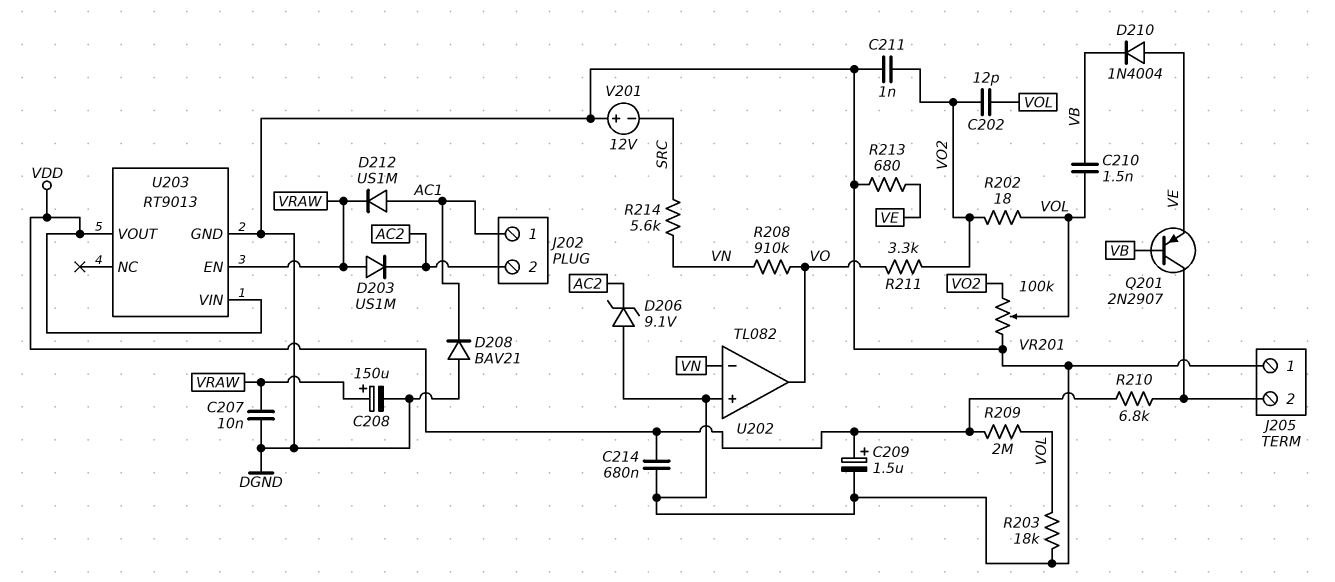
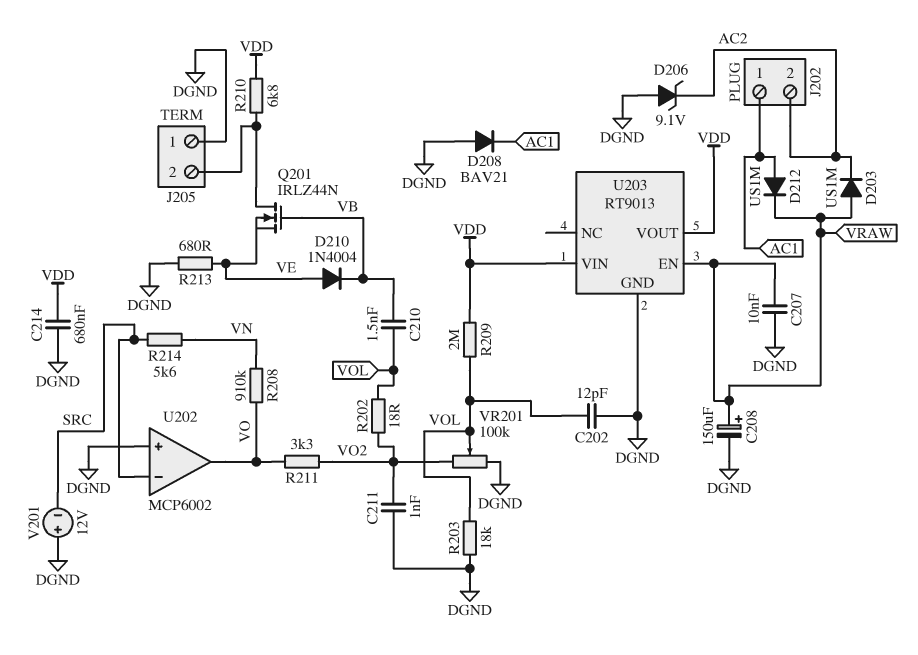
C202: 12pF (VO2, VOL) -> 12pF (DGND, VOL)
C209: 1.5uF (plus VDD, minus DGND) -> none
Q201: PNP 2N2907 (B VB, C J205/2, E VE) -> NMOS IRLZ44N (G VB, D J205/2, S VE)
U202: TL082 -> MCP6002
U202 pin in-: VN -> SRC

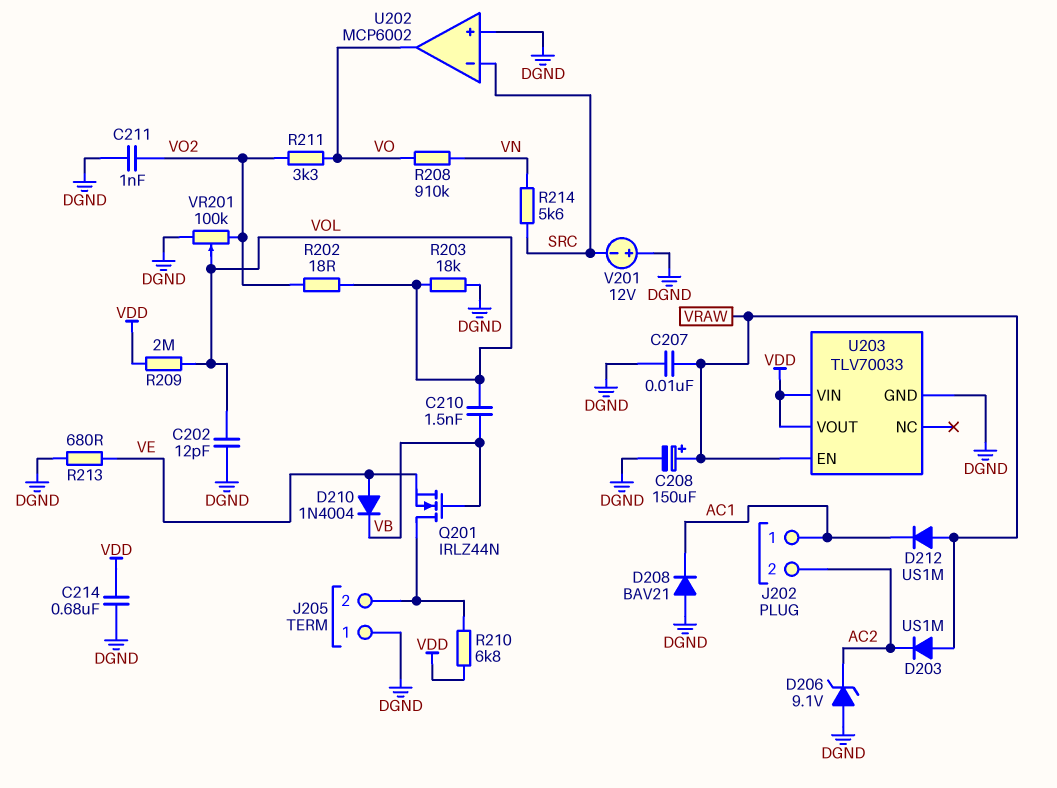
D212: diode US1M (A AC1, K VRAW) -> diode US1M (A VRAW, K AC1)
U203: RT9013 -> TLV70033

